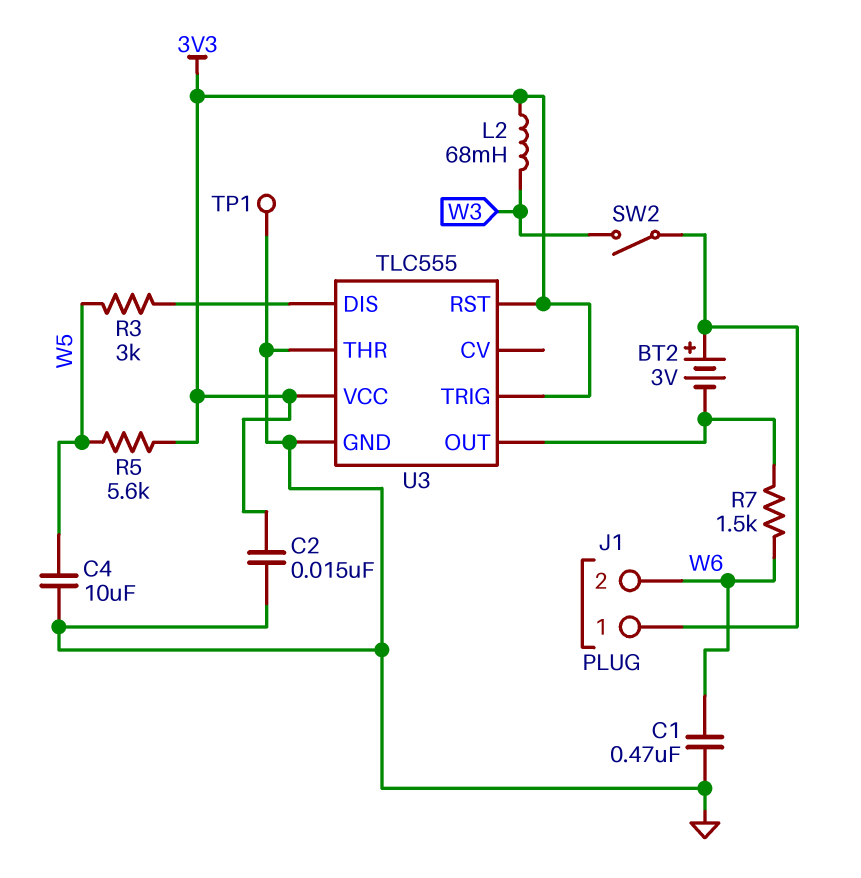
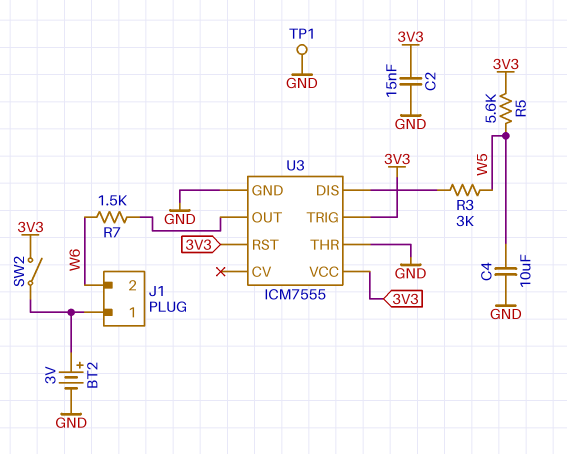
BT2: 3V (plus J1/1, minus U3/OUT) -> 3V (plus J1/1, minus GND)
C1: 470nF (GND, W6) -> none
L2: 68mH (3V3, W3) -> none
SW2: switch (J1/1, W3) -> switch (3V3, J1/1)
U3: TLC555 -> ICM7555

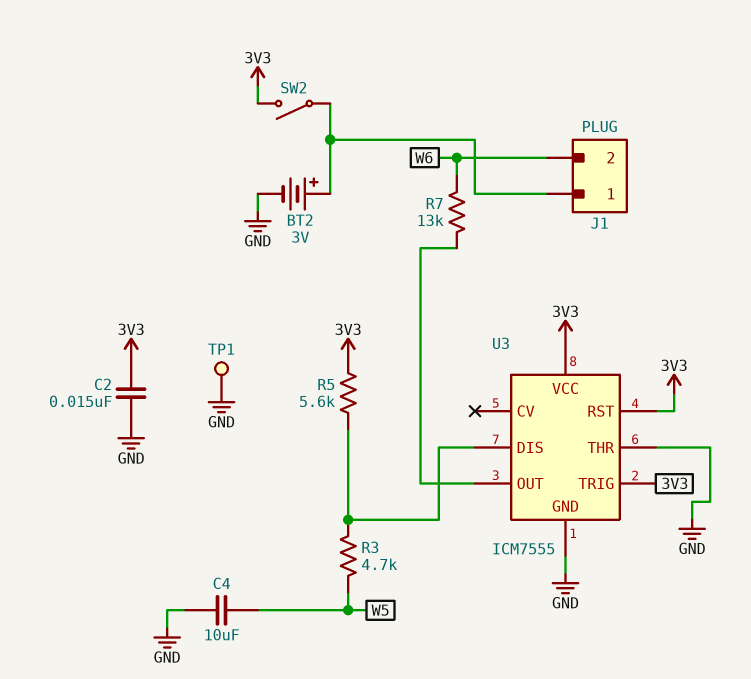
R3: 3k (U3/DIS, W5) -> 4.7k (U3/DIS, W5)
R5: 5.6k (3V3, W5) -> 5.6k (3V3, U3/DIS)
R7: 1.5k (U3/OUT, W6) -> 13k (U3/OUT, W6)

